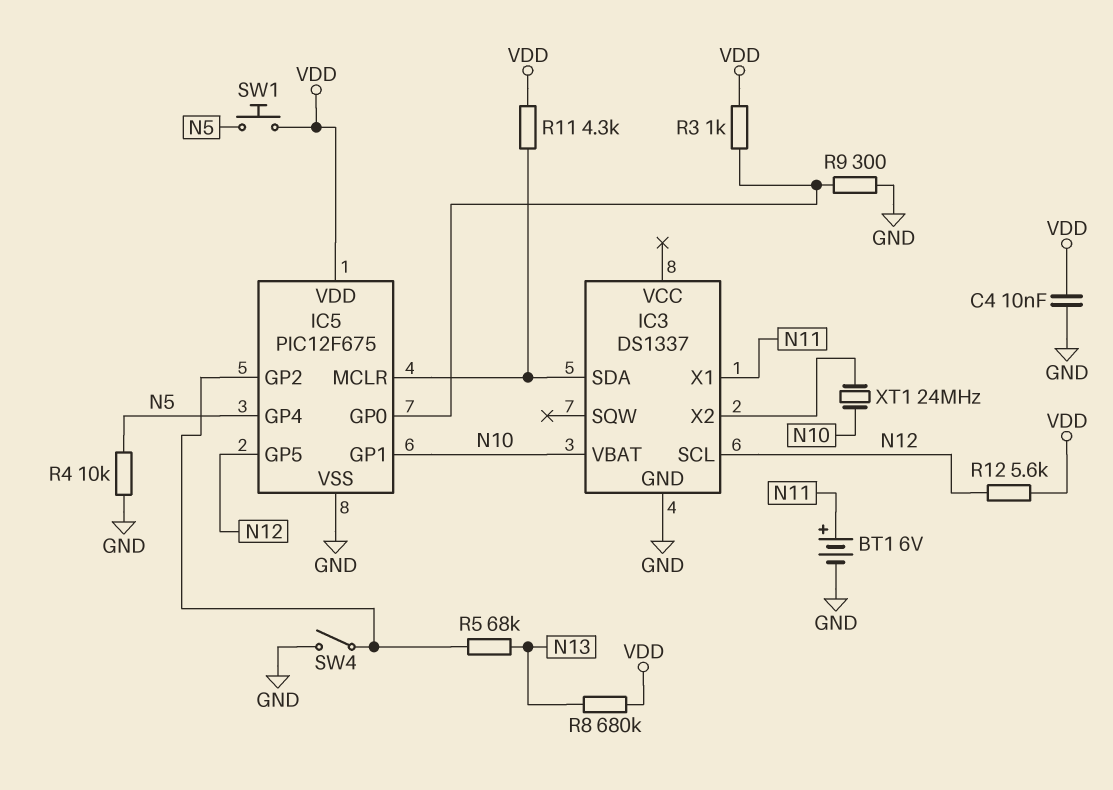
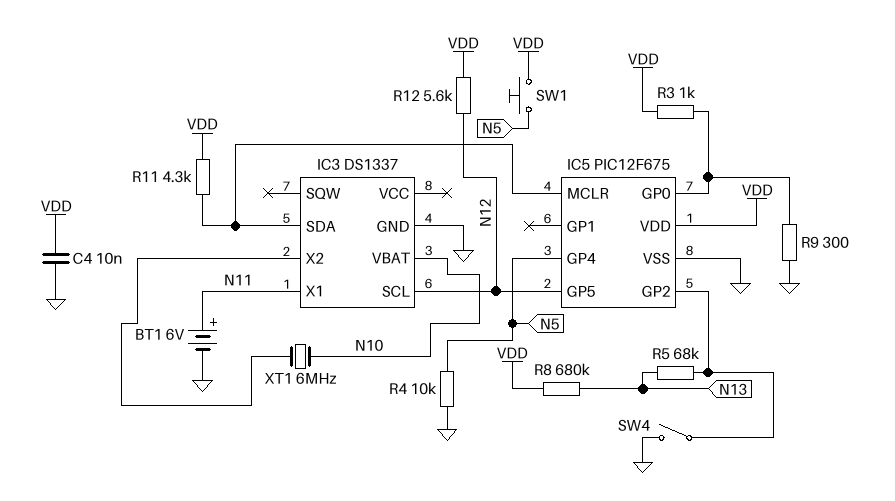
IC5 pin GP1: N10 -> none
XT1: 24MHz (IC3/X2, N10) -> 6MHz (IC3/X2, N10)

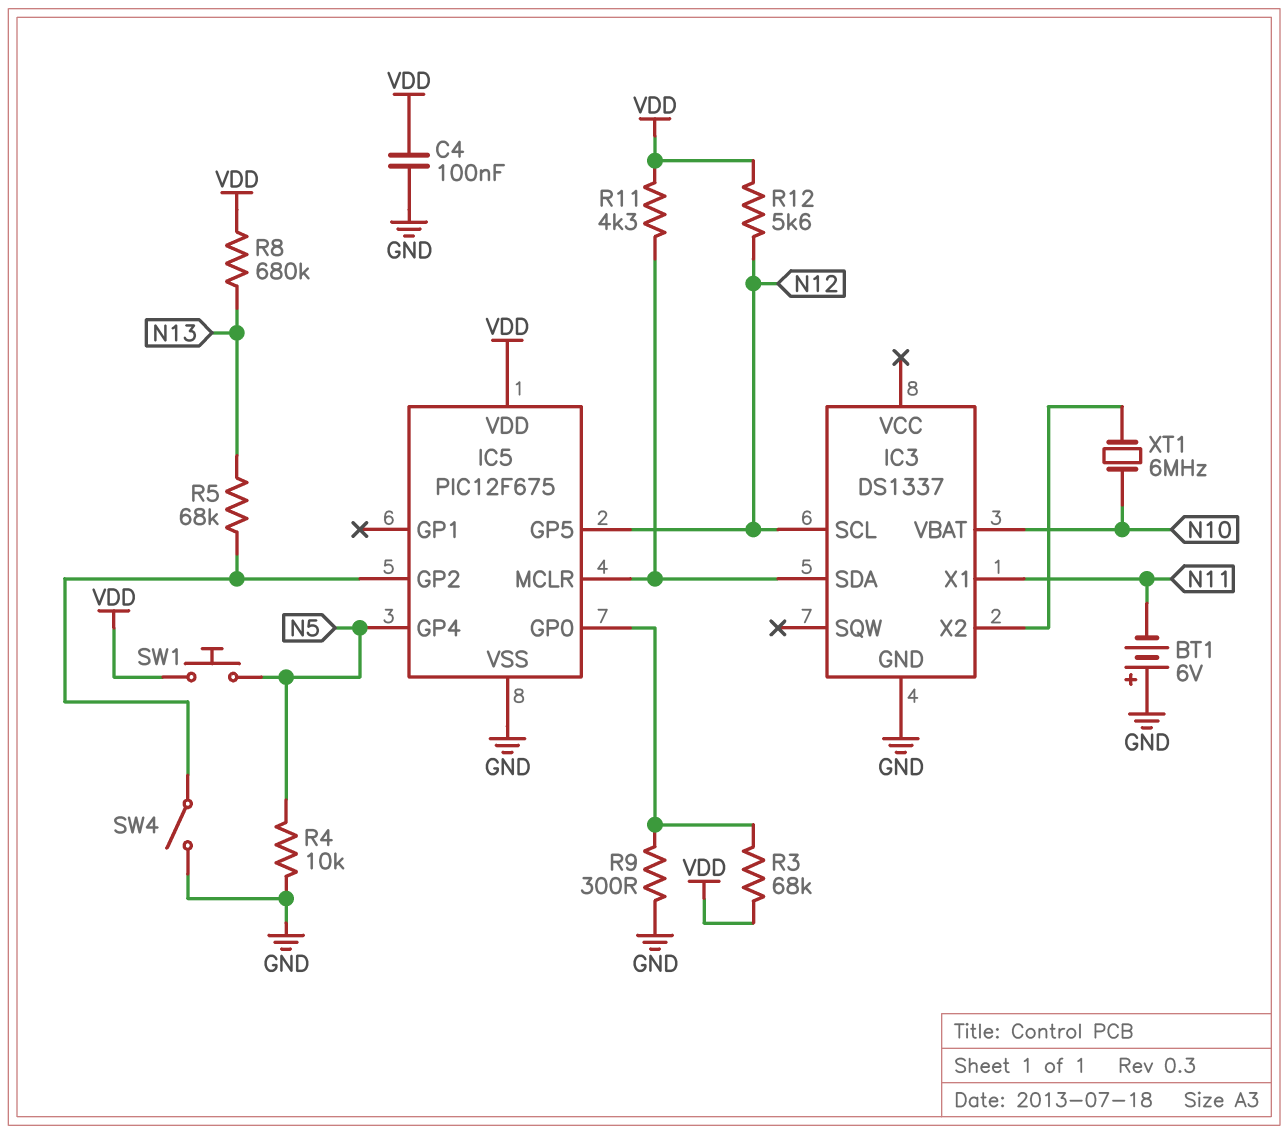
BT1: 6V (plus N11, minus GND) -> 6V (plus GND, minus N11)
C4: 10nF (GND, VDD) -> 100nF (GND, VDD)
R3: 1k (IC5/GP0, VDD) -> 68k (IC5/GP0, VDD)

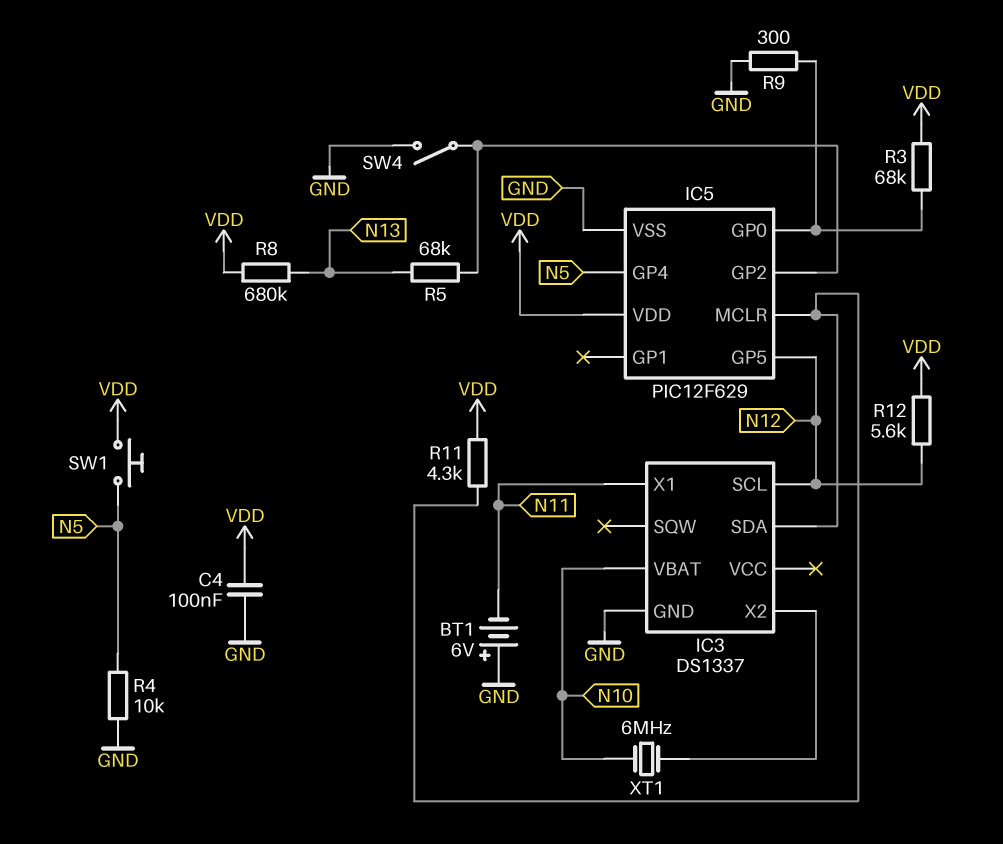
IC5: PIC12F675 -> PIC12F629

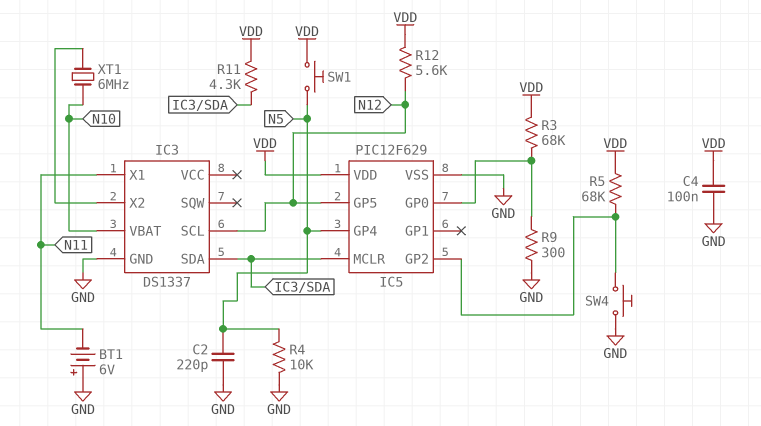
C2: none -> 220pF (GND, N5)
R5: 68k (IC5/GP2, N13) -> 68k (IC5/GP2, VDD)
R8: 680k (N13, VDD) -> none
SW4: switch (GND, IC5/GP2) -> button (GND, IC5/GP2)

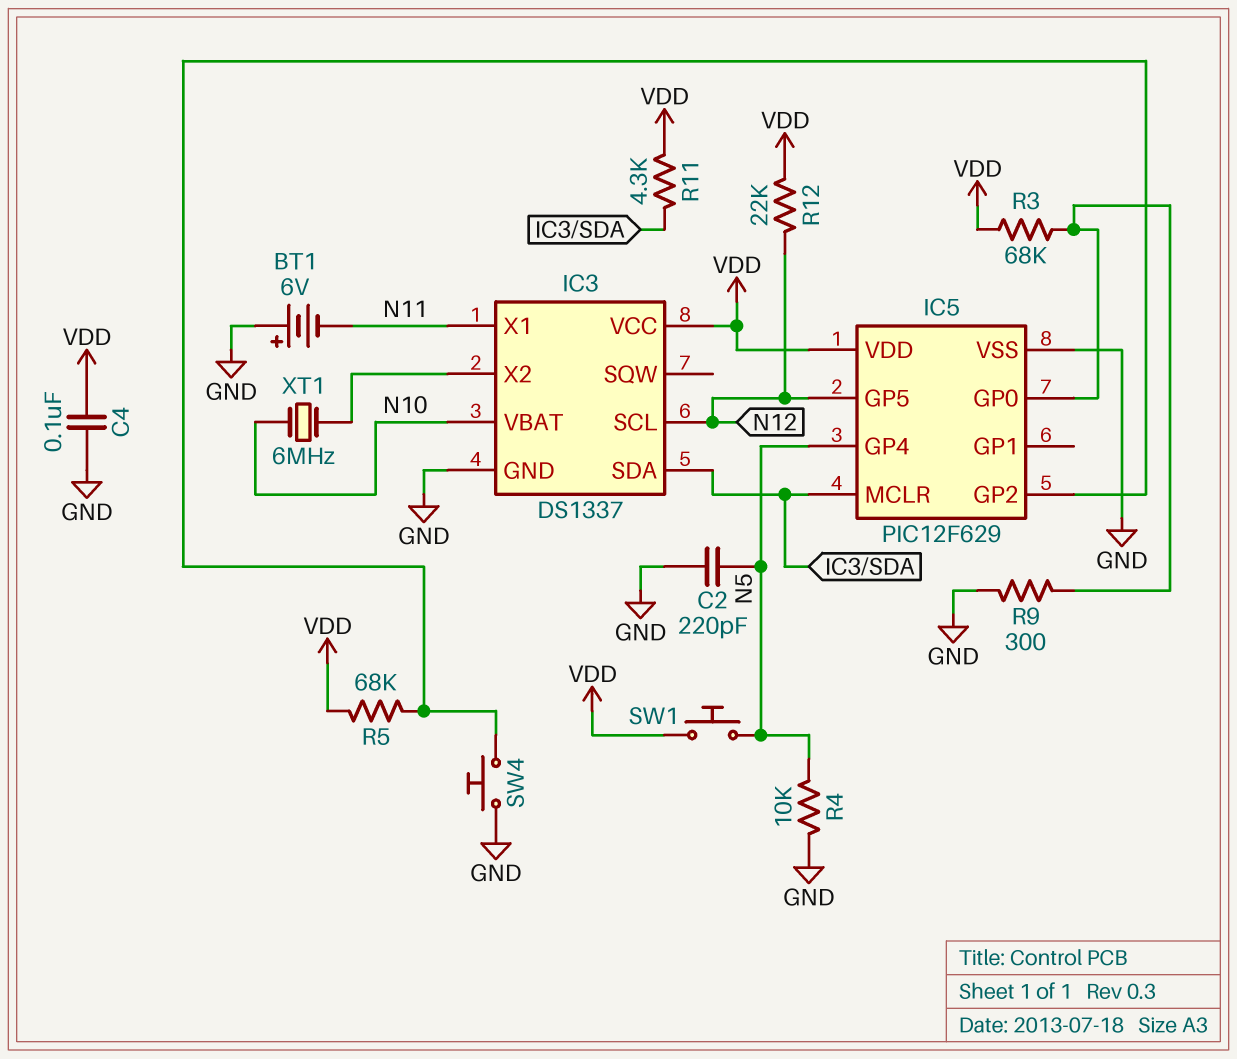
IC3 pin VCC: none -> VDD
R12: 5.6k (N12, VDD) -> 22k (N12, VDD)

